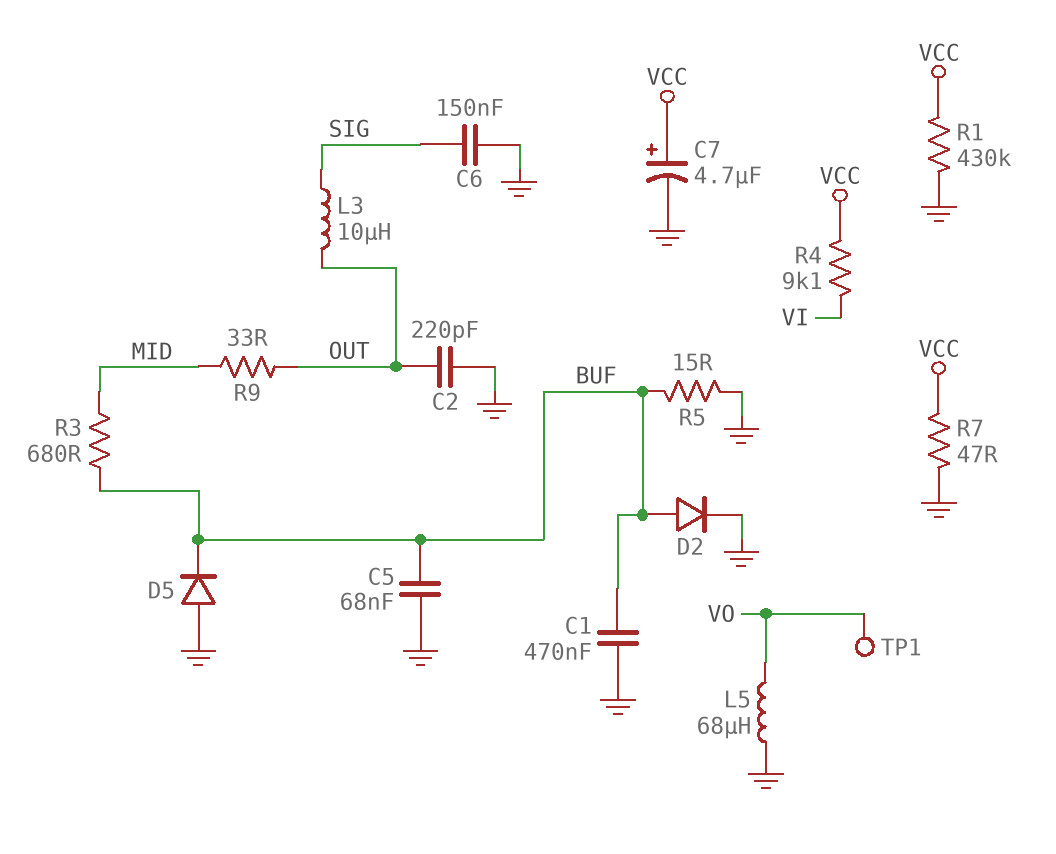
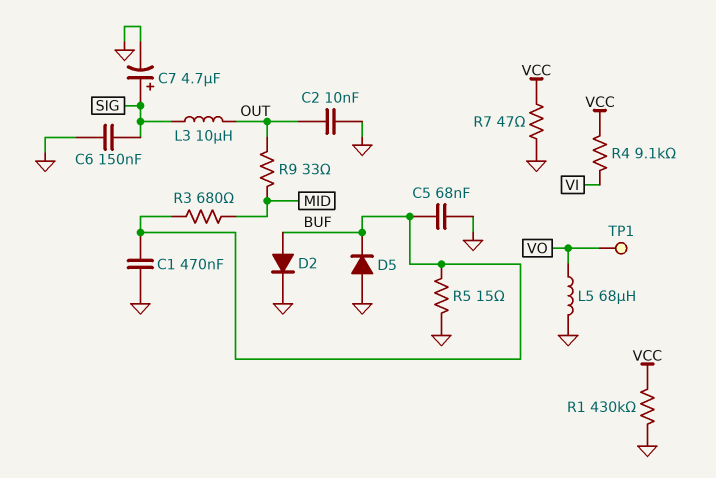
C2: 220pF (GND, OUT) -> 10nF (GND, OUT)
C7: 4.7uF (plus VCC, minus GND) -> 4.7uF (plus SIG, minus GND)

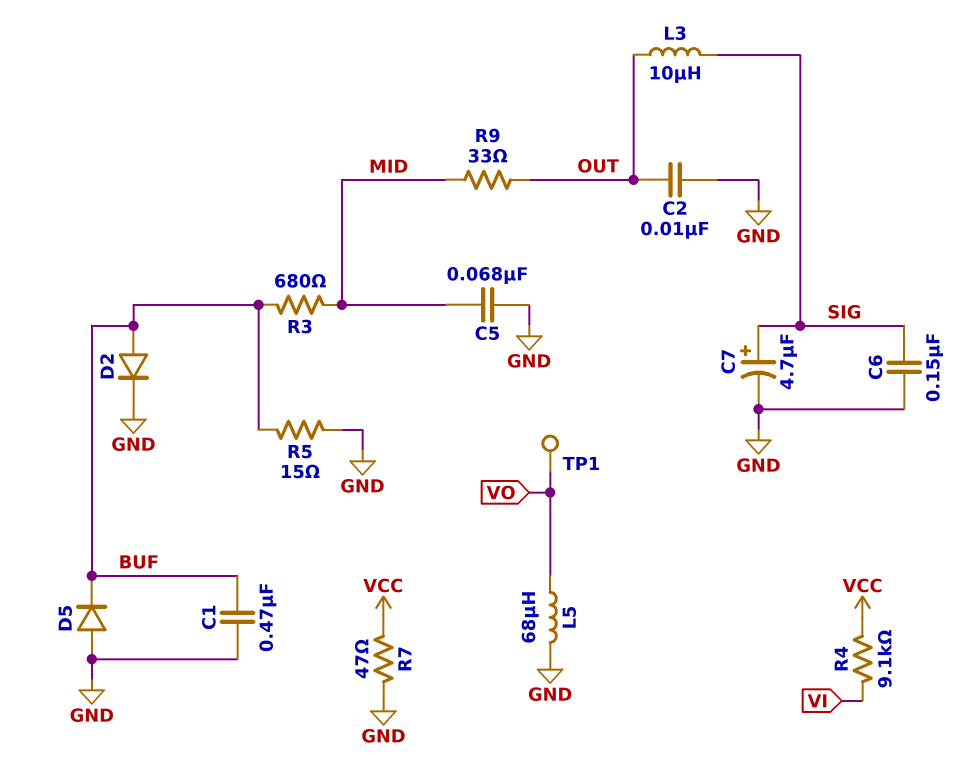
C5: 68nF (BUF, GND) -> 68nF (GND, MID)
R1: 430k (GND, VCC) -> none

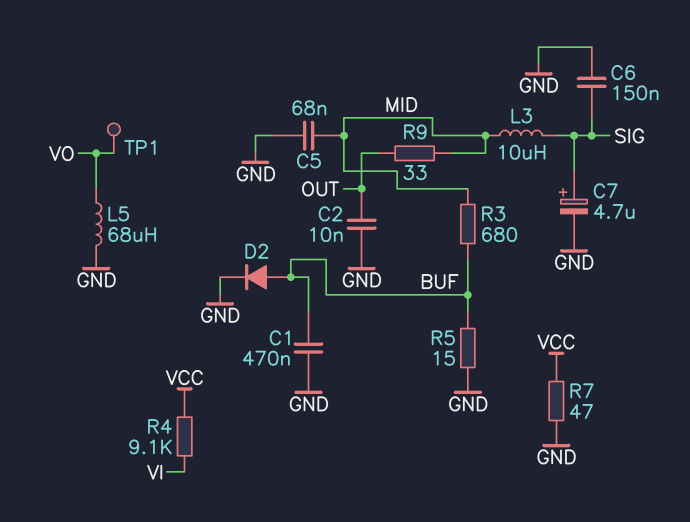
D5: diode (A GND, K BUF) -> none
L3: 10uH (OUT, SIG) -> 10uH (MID, SIG)

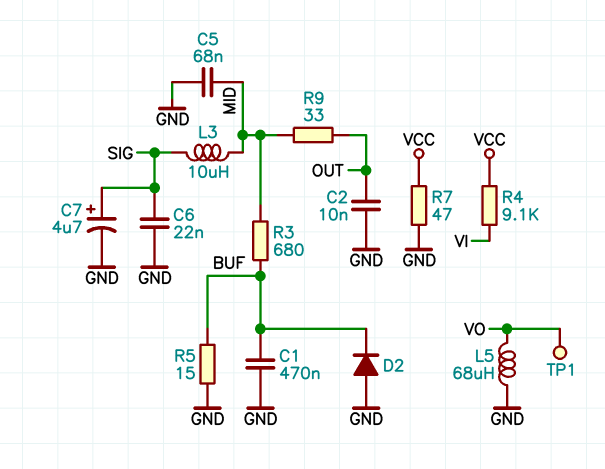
C6: 150nF (GND, SIG) -> 22nF (GND, SIG)
D2: diode (A BUF, K GND) -> diode (A GND, K BUF)

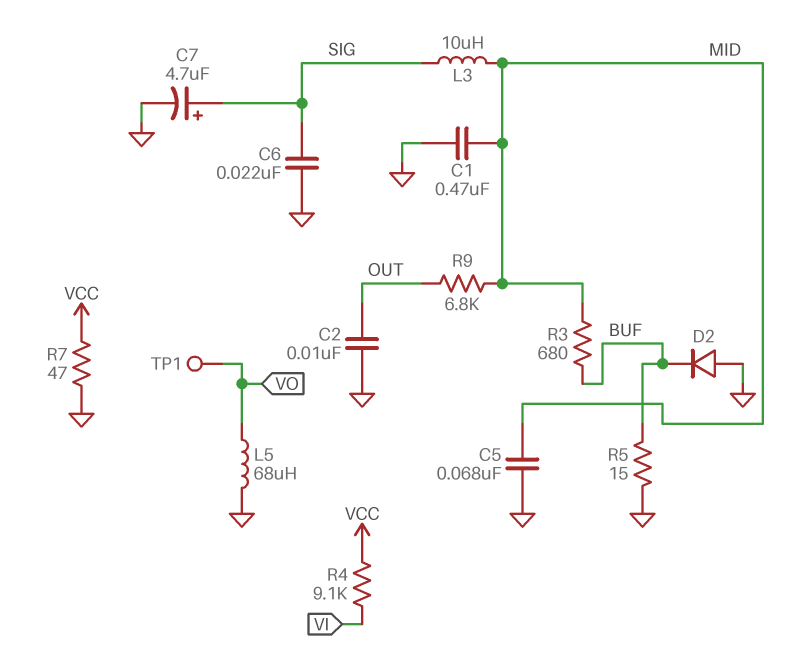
C1: 470nF (BUF, GND) -> 470nF (GND, MID)
R9: 33 (MID, OUT) -> 6.8k (MID, OUT)

